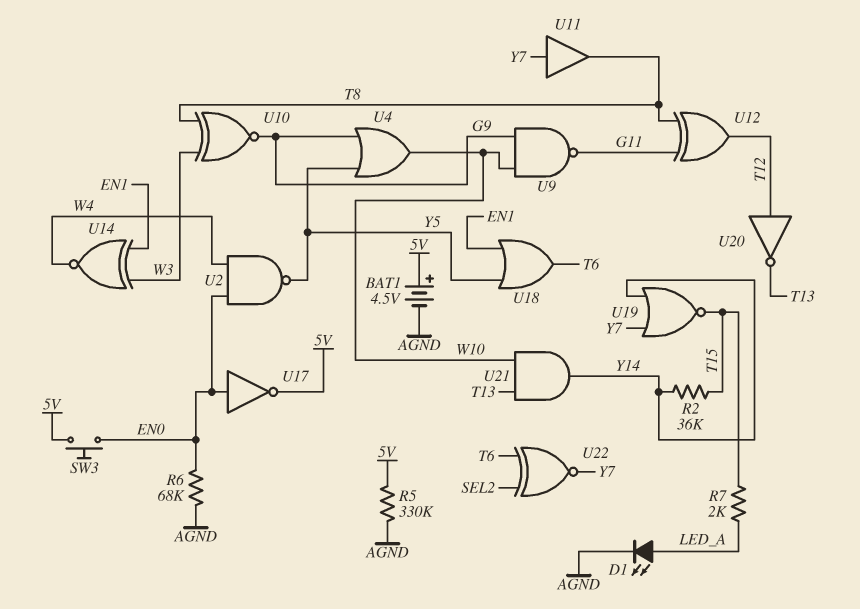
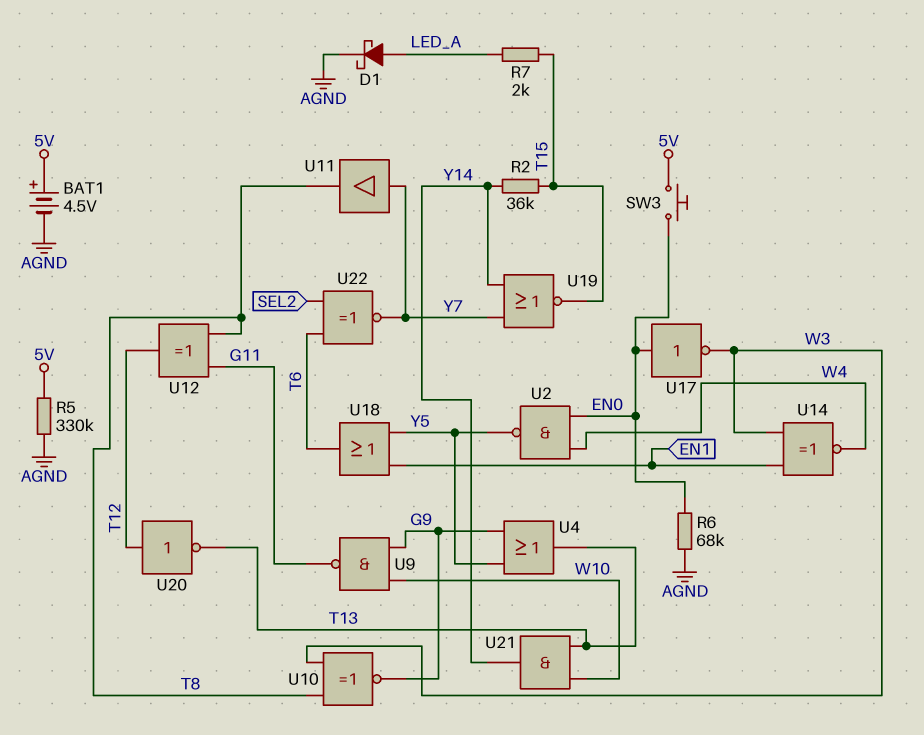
D1: LED (A LED_A, K AGND) -> schottky (A LED_A, K AGND)
U4: OR (in G9, in Y5, out W10) -> OR (in G9, in Y5, out T13)
U17: NOT (in EN0, out 5V) -> NOT (in EN0, out W3)

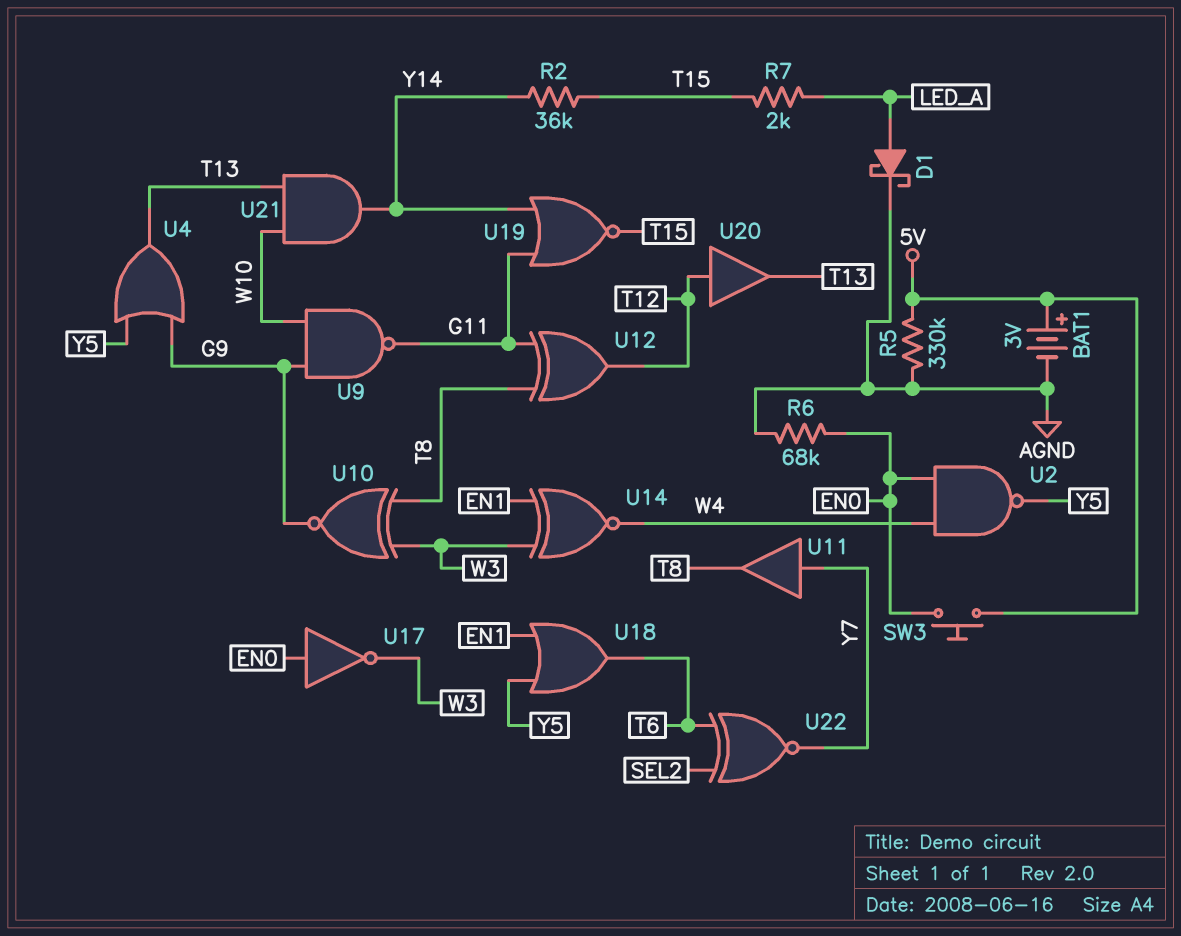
BAT1: 4.5V (plus 5V, minus AGND) -> 3V (plus 5V, minus AGND)
U19: NOR (in Y7, in Y14, out T15) -> NOR (in G11, in Y14, out T15)
U20: NOT (in T12, out T13) -> buffer (in T12, out T13)

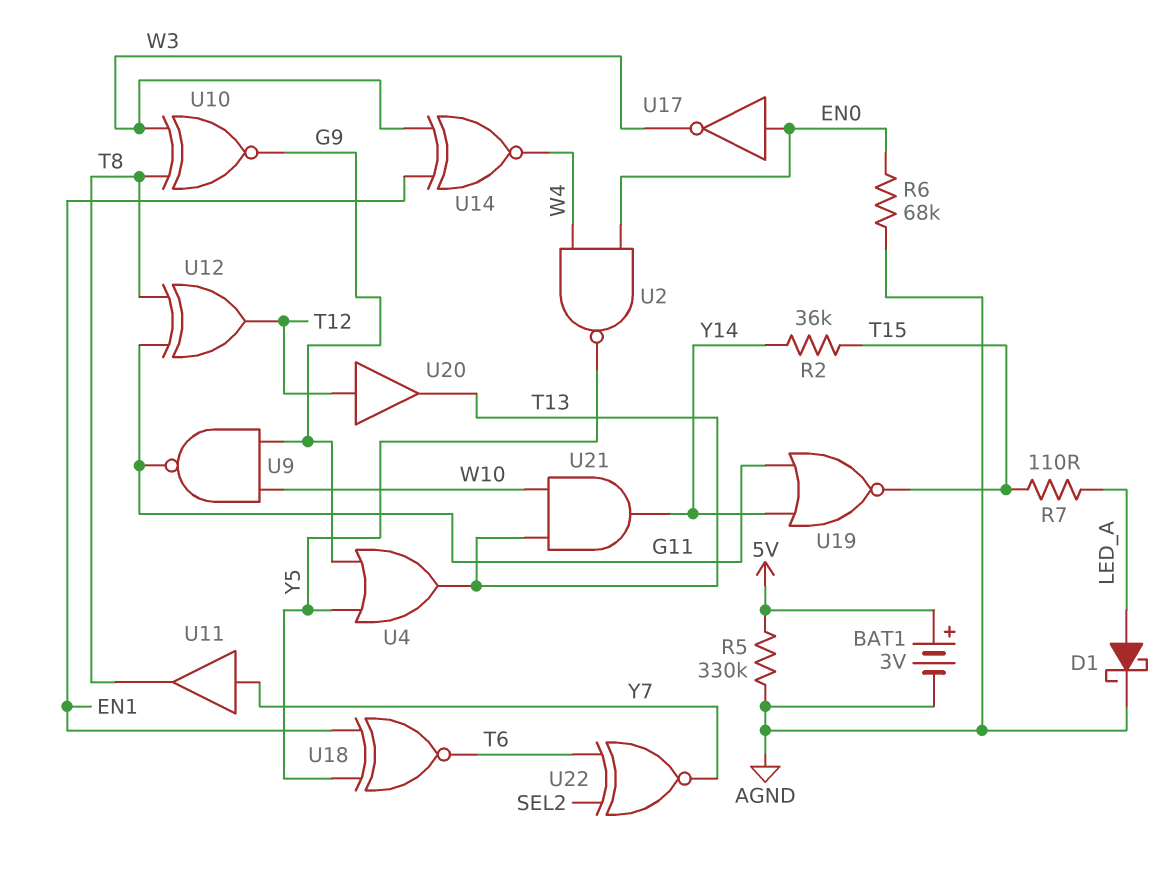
R7: 2k (LED_A, T15) -> 110 (LED_A, T15)
SW3: button (5V, EN0) -> none
U18: OR (in EN1, in Y5, out T6) -> XNOR (in EN1, in Y5, out T6)

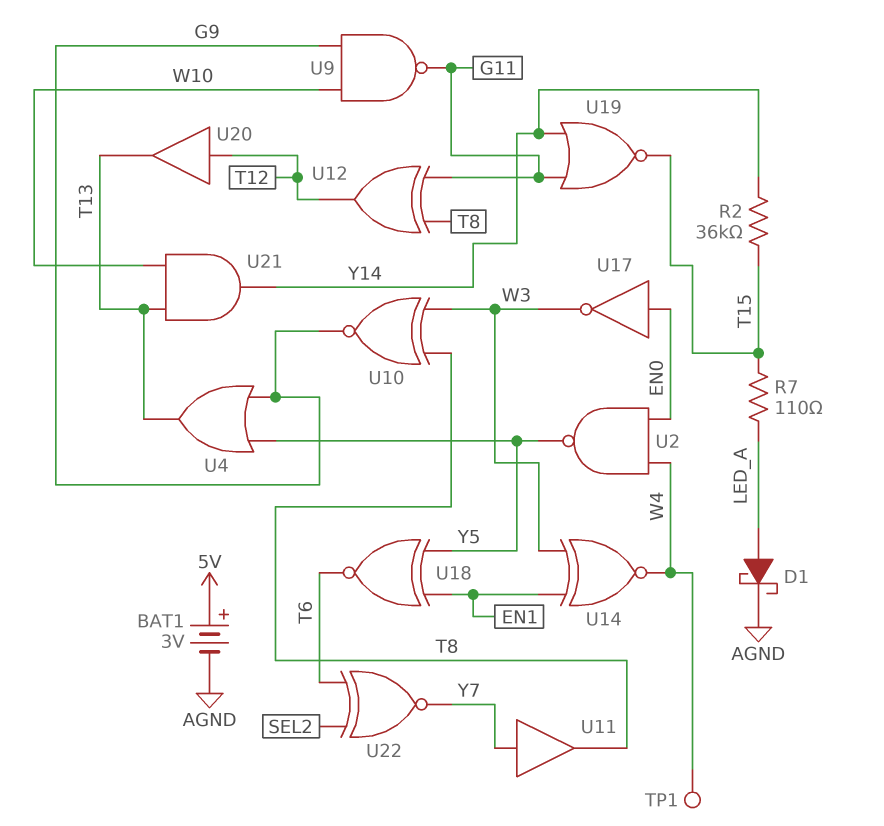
R5: 330k (5V, AGND) -> none
R6: 68k (AGND, EN0) -> none
TP1: none -> test point (W4)

